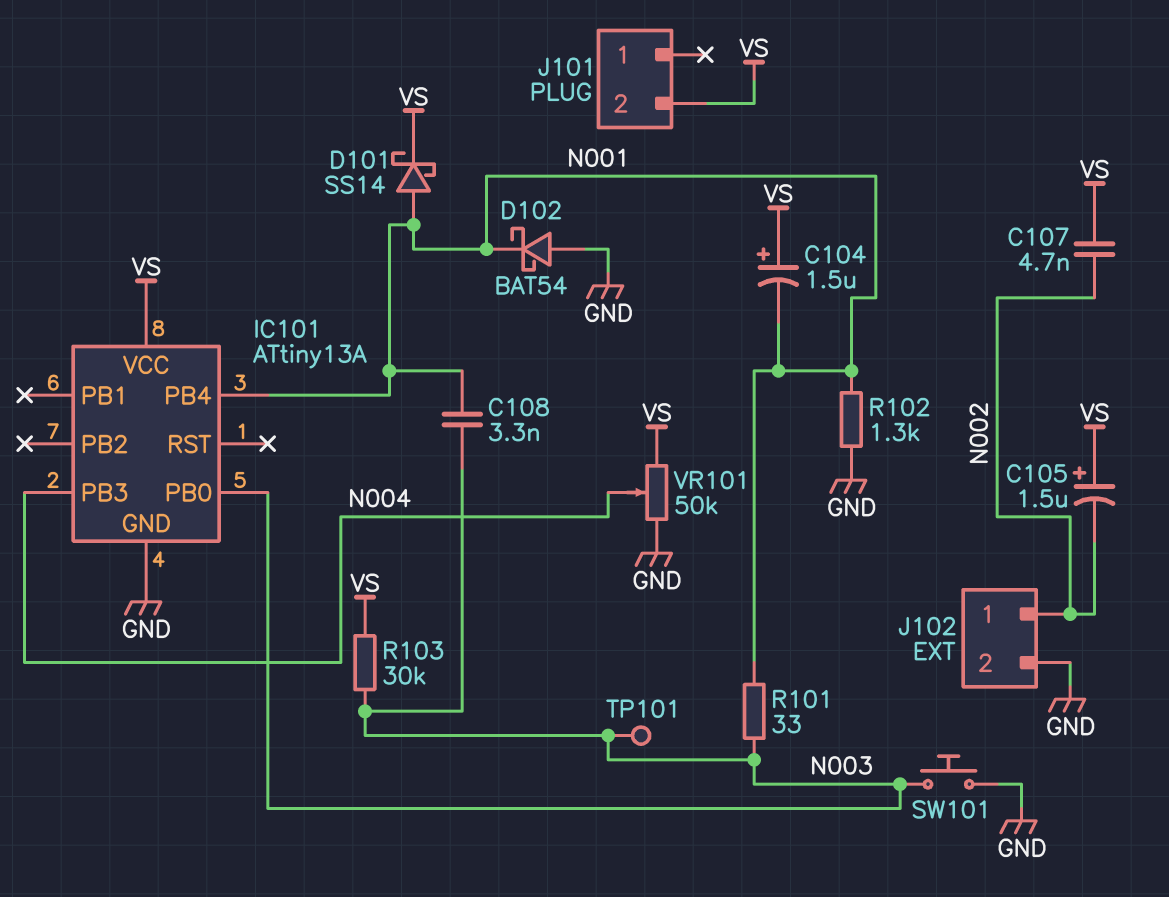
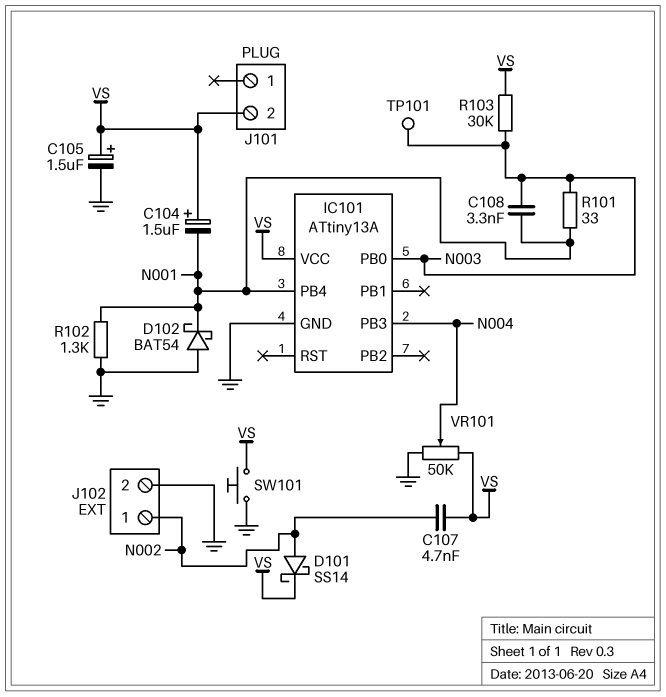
C105: 1.5uF (plus VS, minus N002) -> 1.5uF (plus VS, minus GND)
D101: schottky SS14 (A N001, K VS) -> schottky SS14 (A N002, K VS)
SW101: button (GND, N003) -> button (GND, VS)

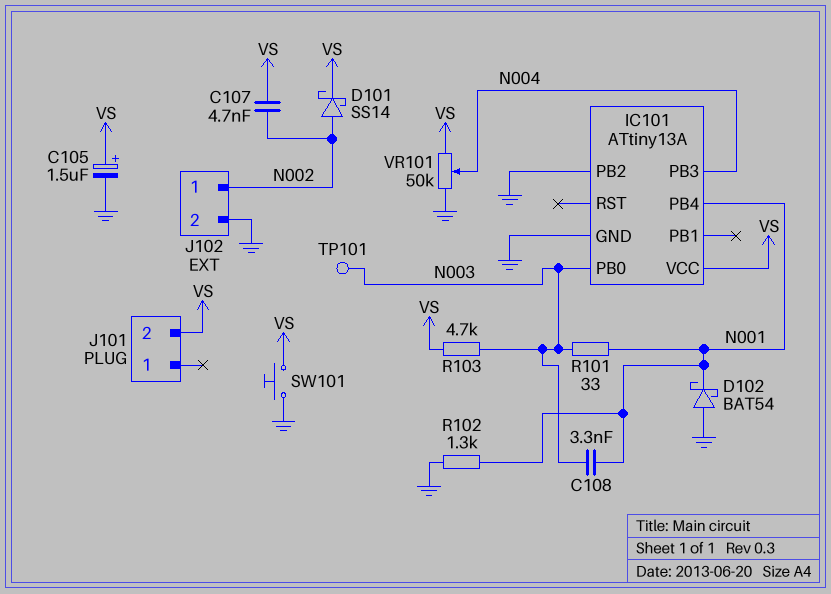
C104: 1.5uF (plus VS, minus N001) -> none
IC101 pin PB2: none -> GND
R103: 30k (N003, VS) -> 4.7k (N003, VS)

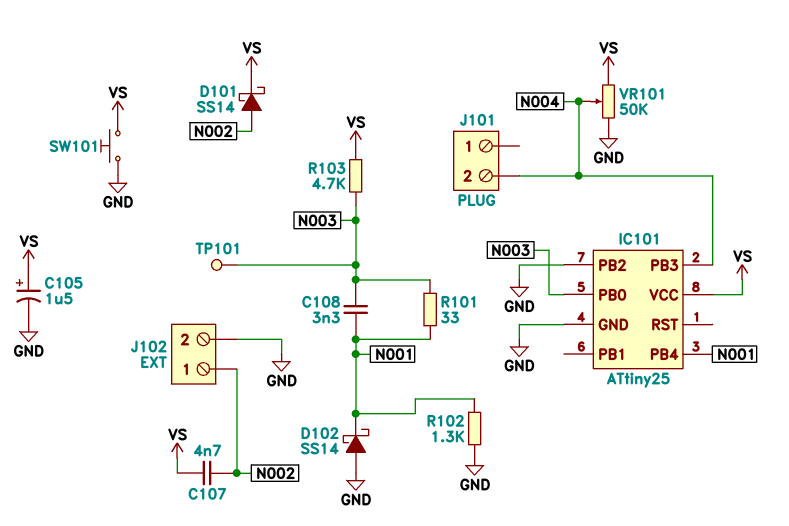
D102: schottky BAT54 (A GND, K N001) -> schottky SS14 (A GND, K N001)
IC101: ATtiny13A -> ATtiny25
J101 pin 2: VS -> N004

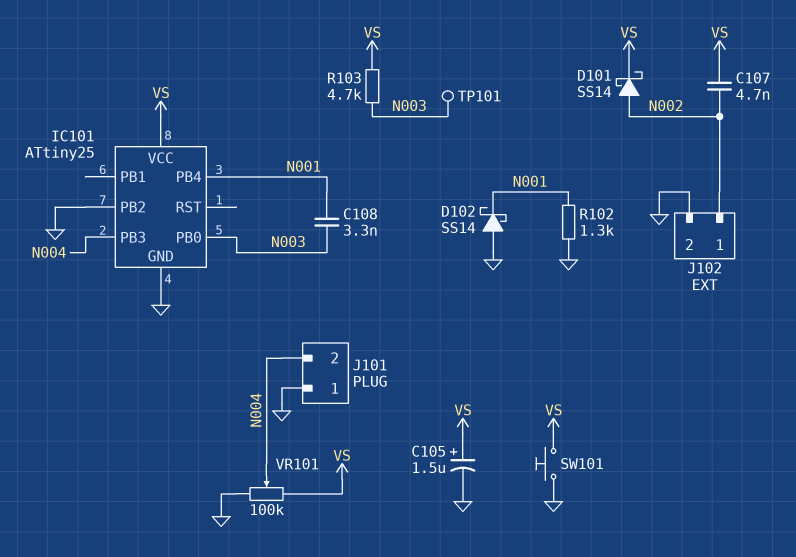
J101 pin 1: none -> GND
R101: 33 (N001, N003) -> none
VR101: 50k (GND, VS, wiper N004) -> 100k (GND, VS, wiper N004)

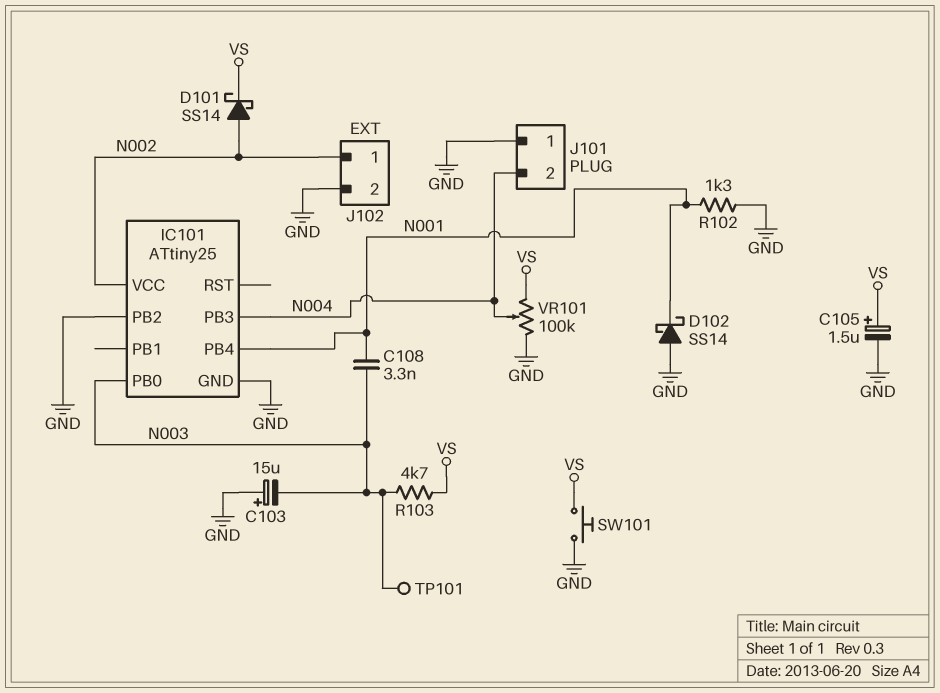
C103: none -> 15uF (plus GND, minus N003)
C107: 4.7nF (N002, VS) -> none
IC101 pin VCC: VS -> N002

